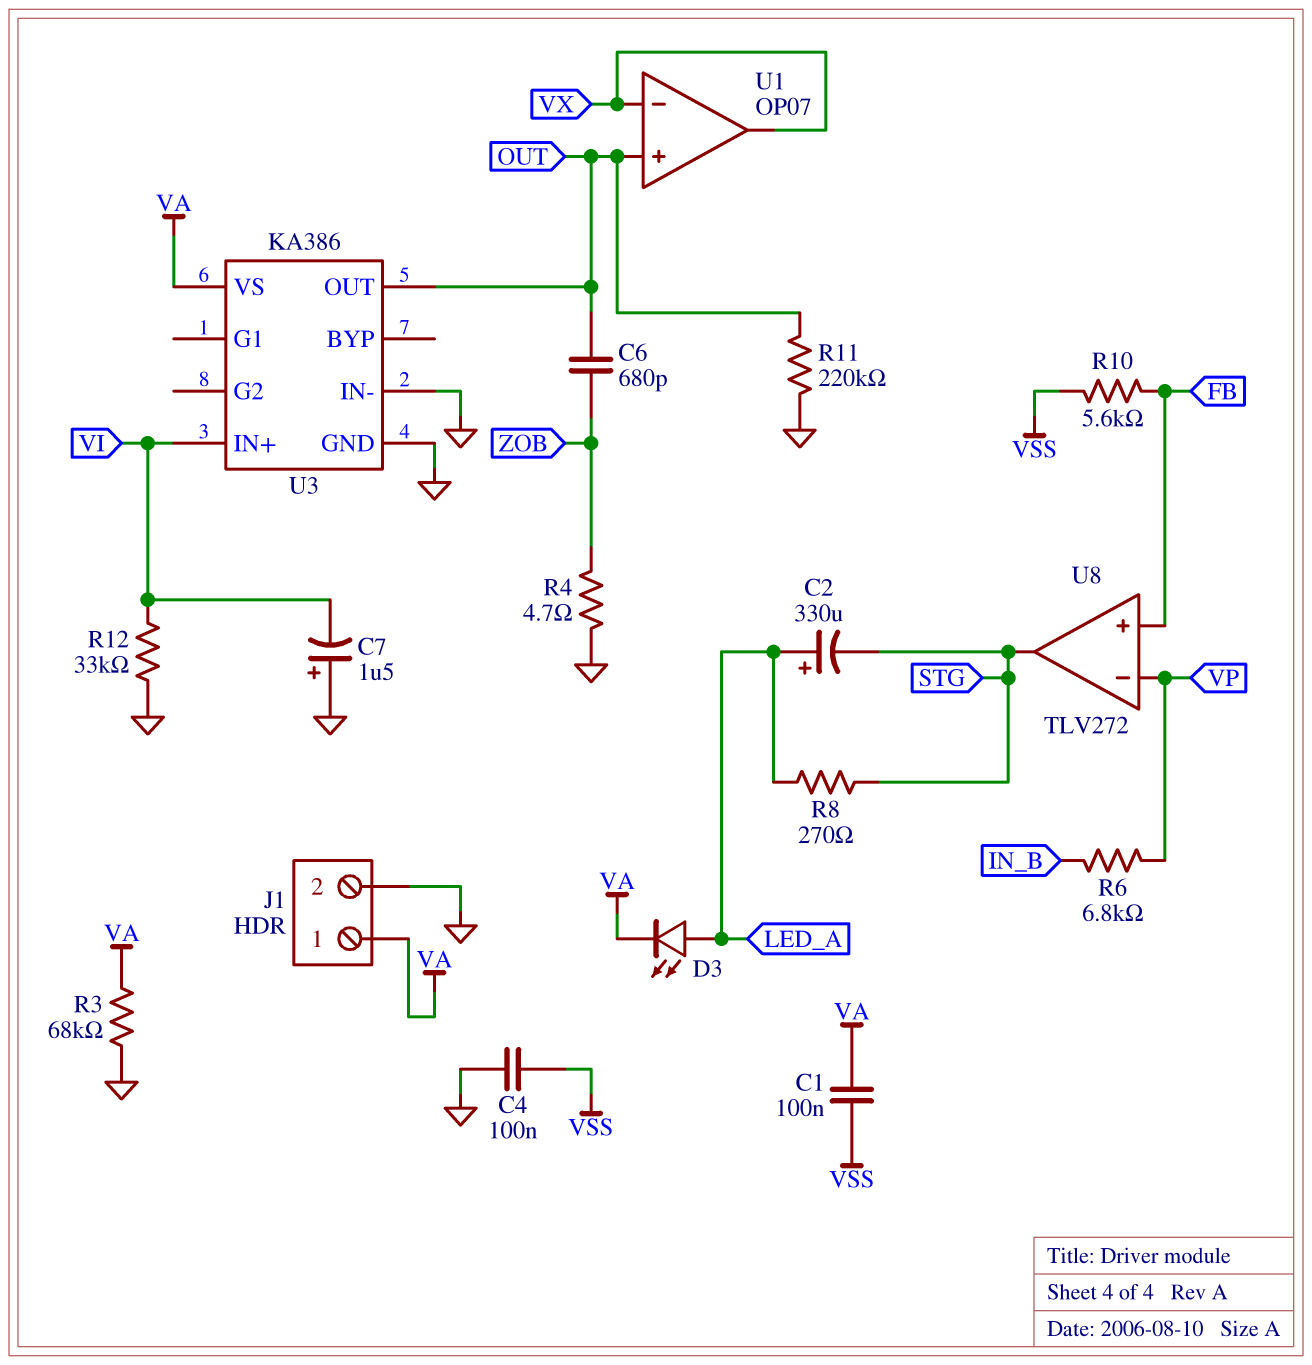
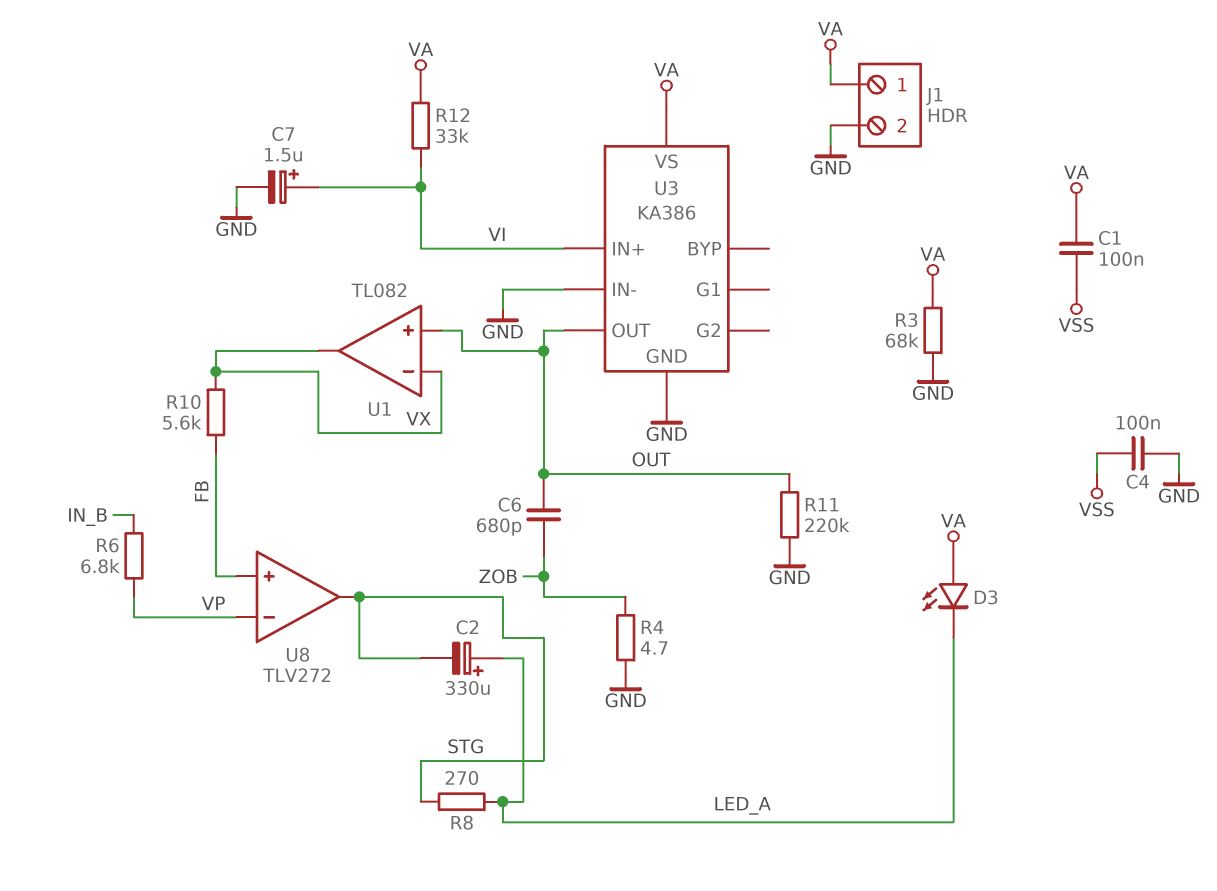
C7: 1.5uF (plus GND, minus VI) -> 1.5uF (plus VI, minus GND)
D3: LED (A LED_A, K VA) -> LED (A VA, K LED_A)
R10: 5.6k (FB, VSS) -> 5.6k (FB, VX)
R12: 33k (GND, VI) -> 33k (VA, VI)
U1: OP07 -> TL082

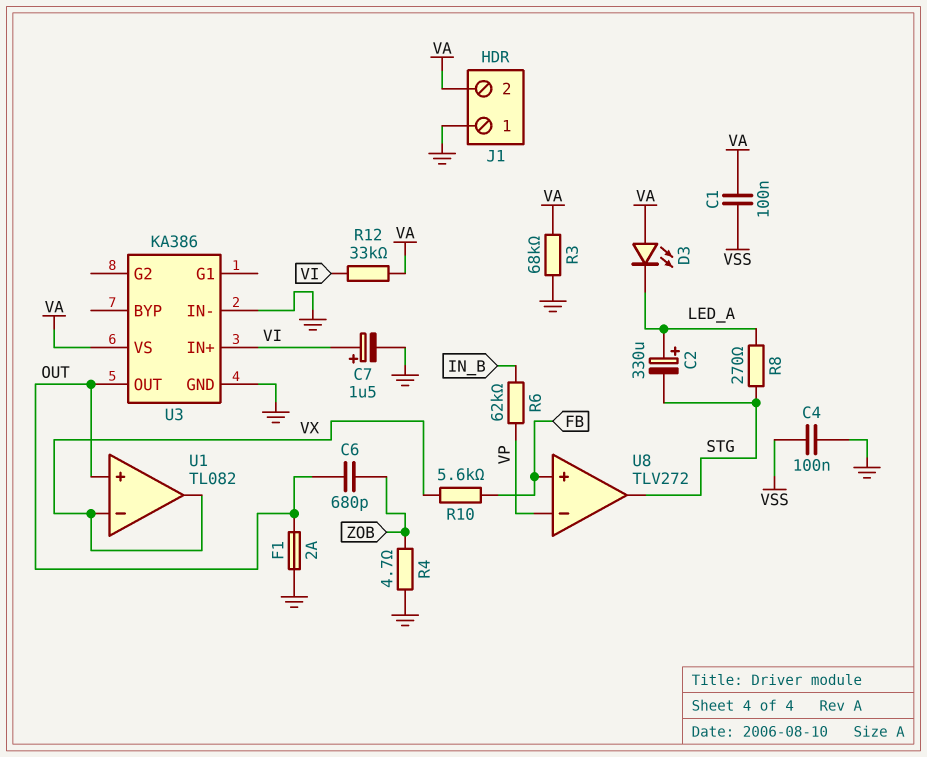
F1: none -> 2A (GND, OUT)
J1 pin 1: VA -> GND
J1 pin 2: GND -> VA
R6: 6.8k (IN_B, VP) -> 62k (IN_B, VP)
R11: 220k (GND, OUT) -> none

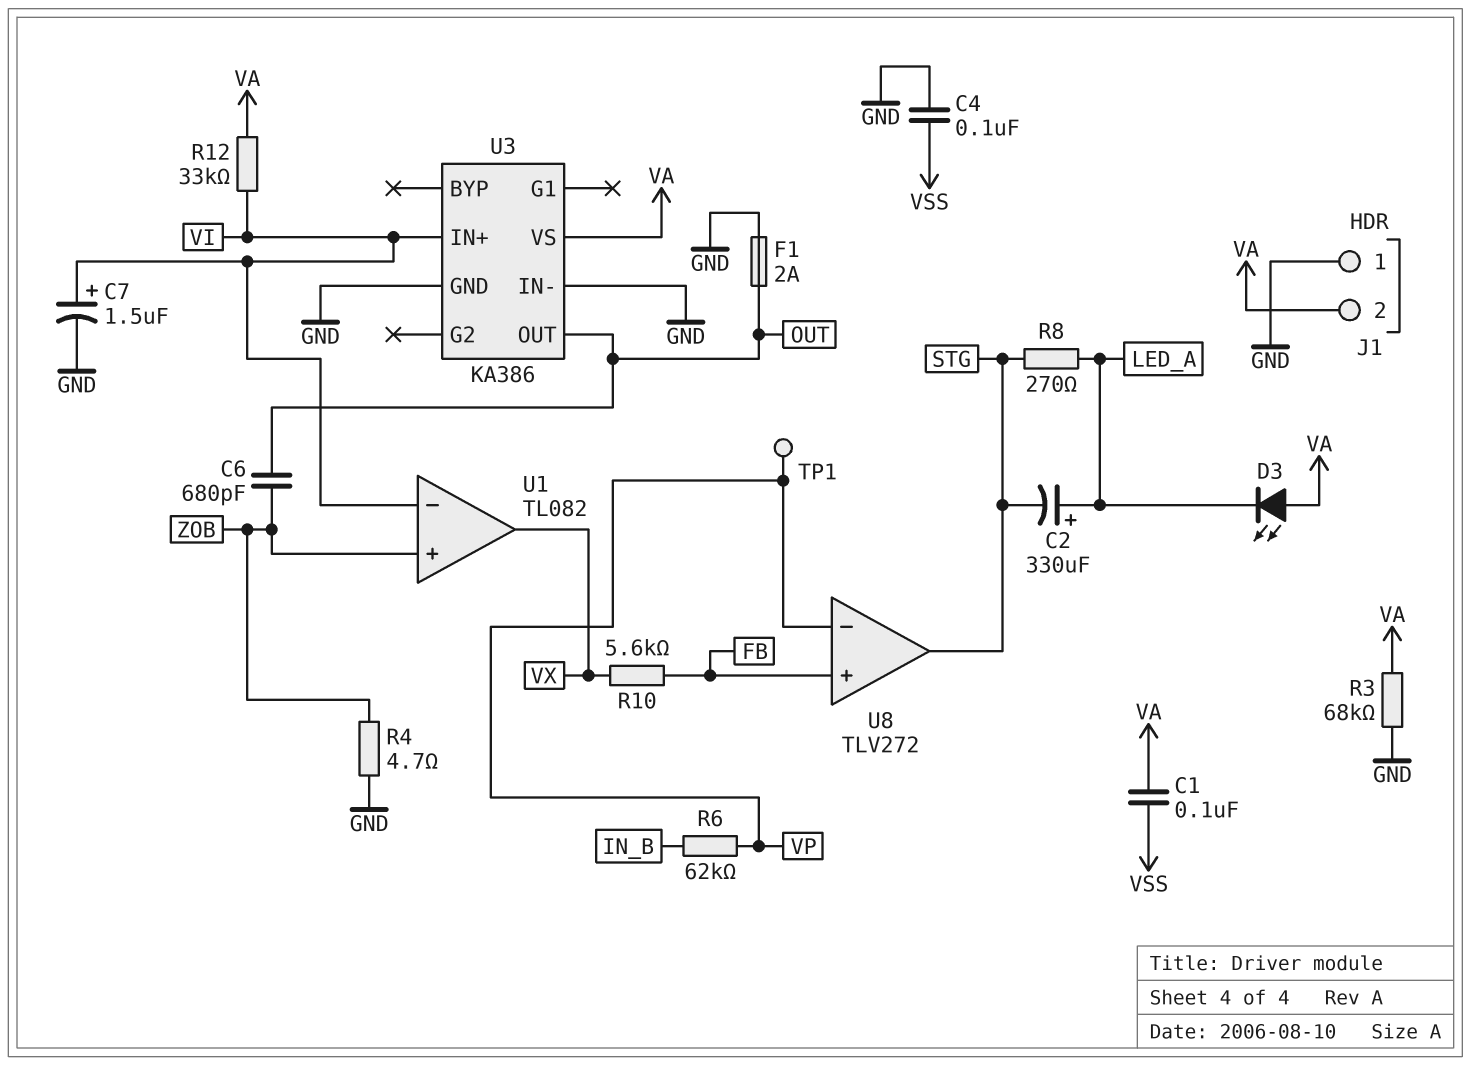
TP1: none -> test point (VP)
U1 pin in+: OUT -> ZOB
U1 pin in-: VX -> VI

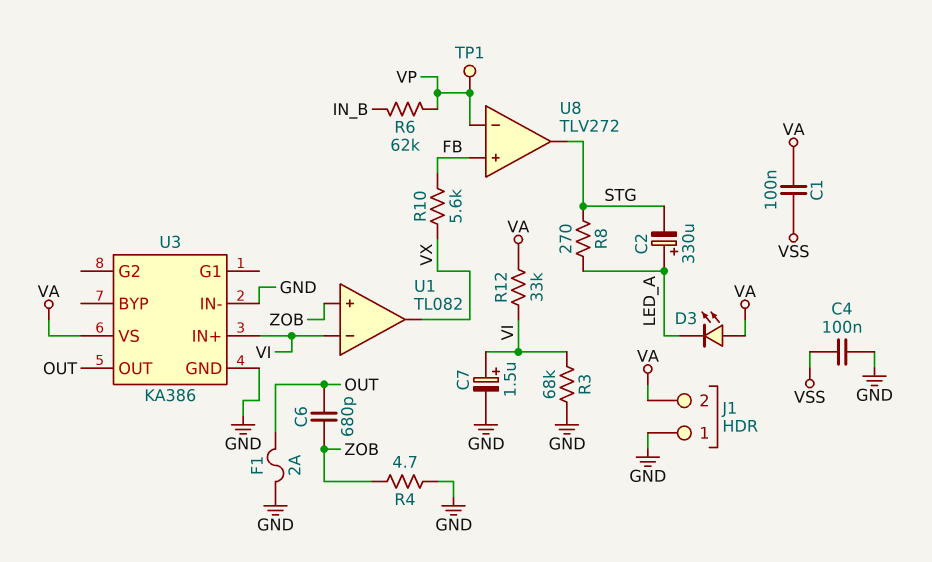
R3: 68k (GND, VA) -> 68k (GND, VI)

